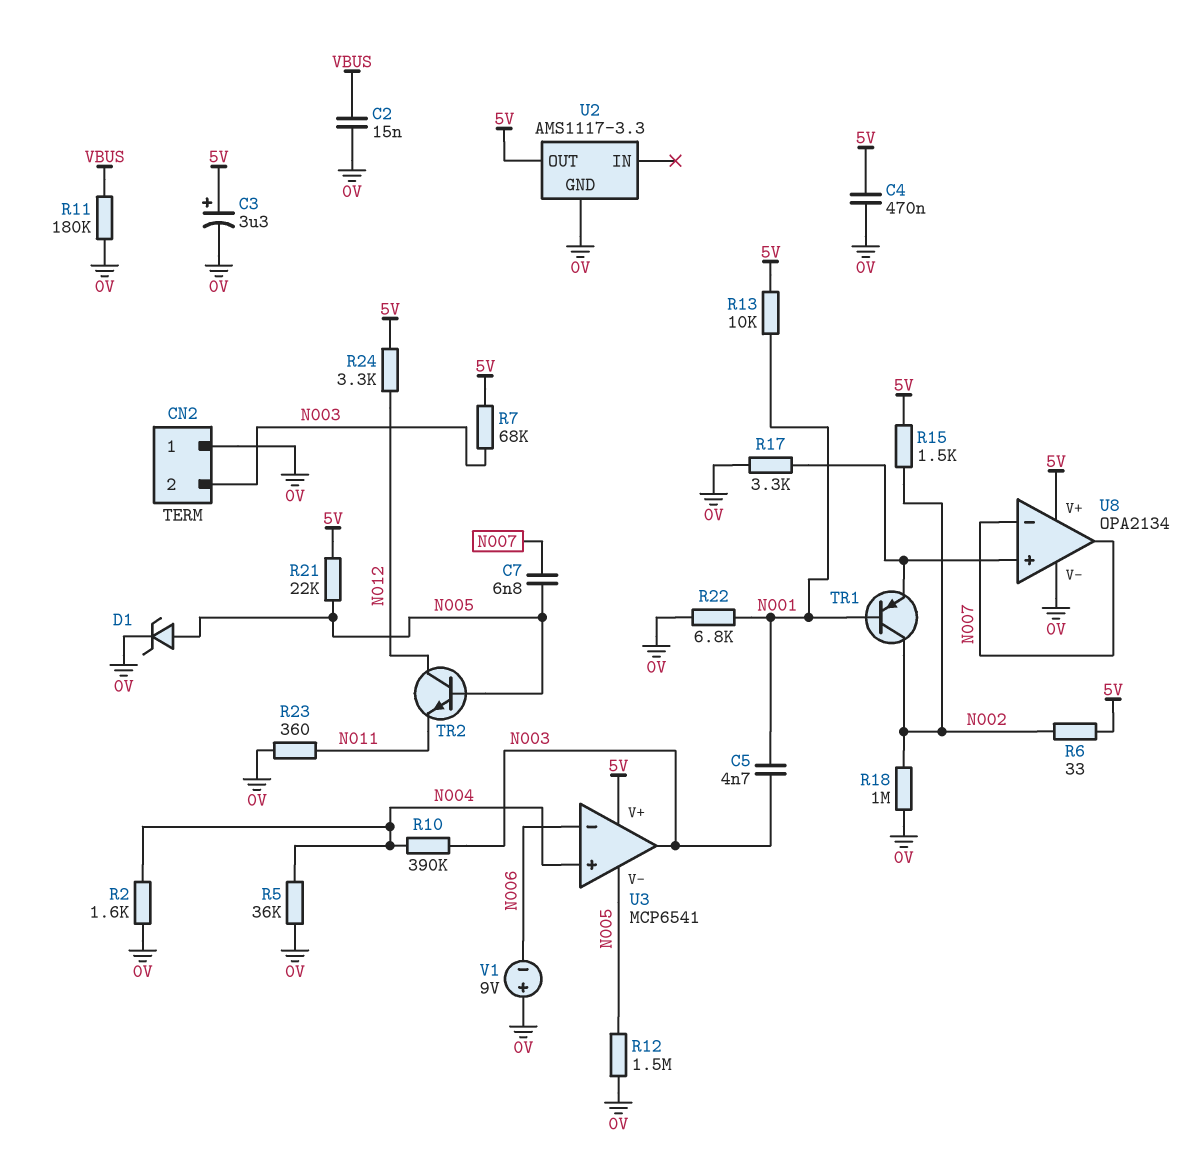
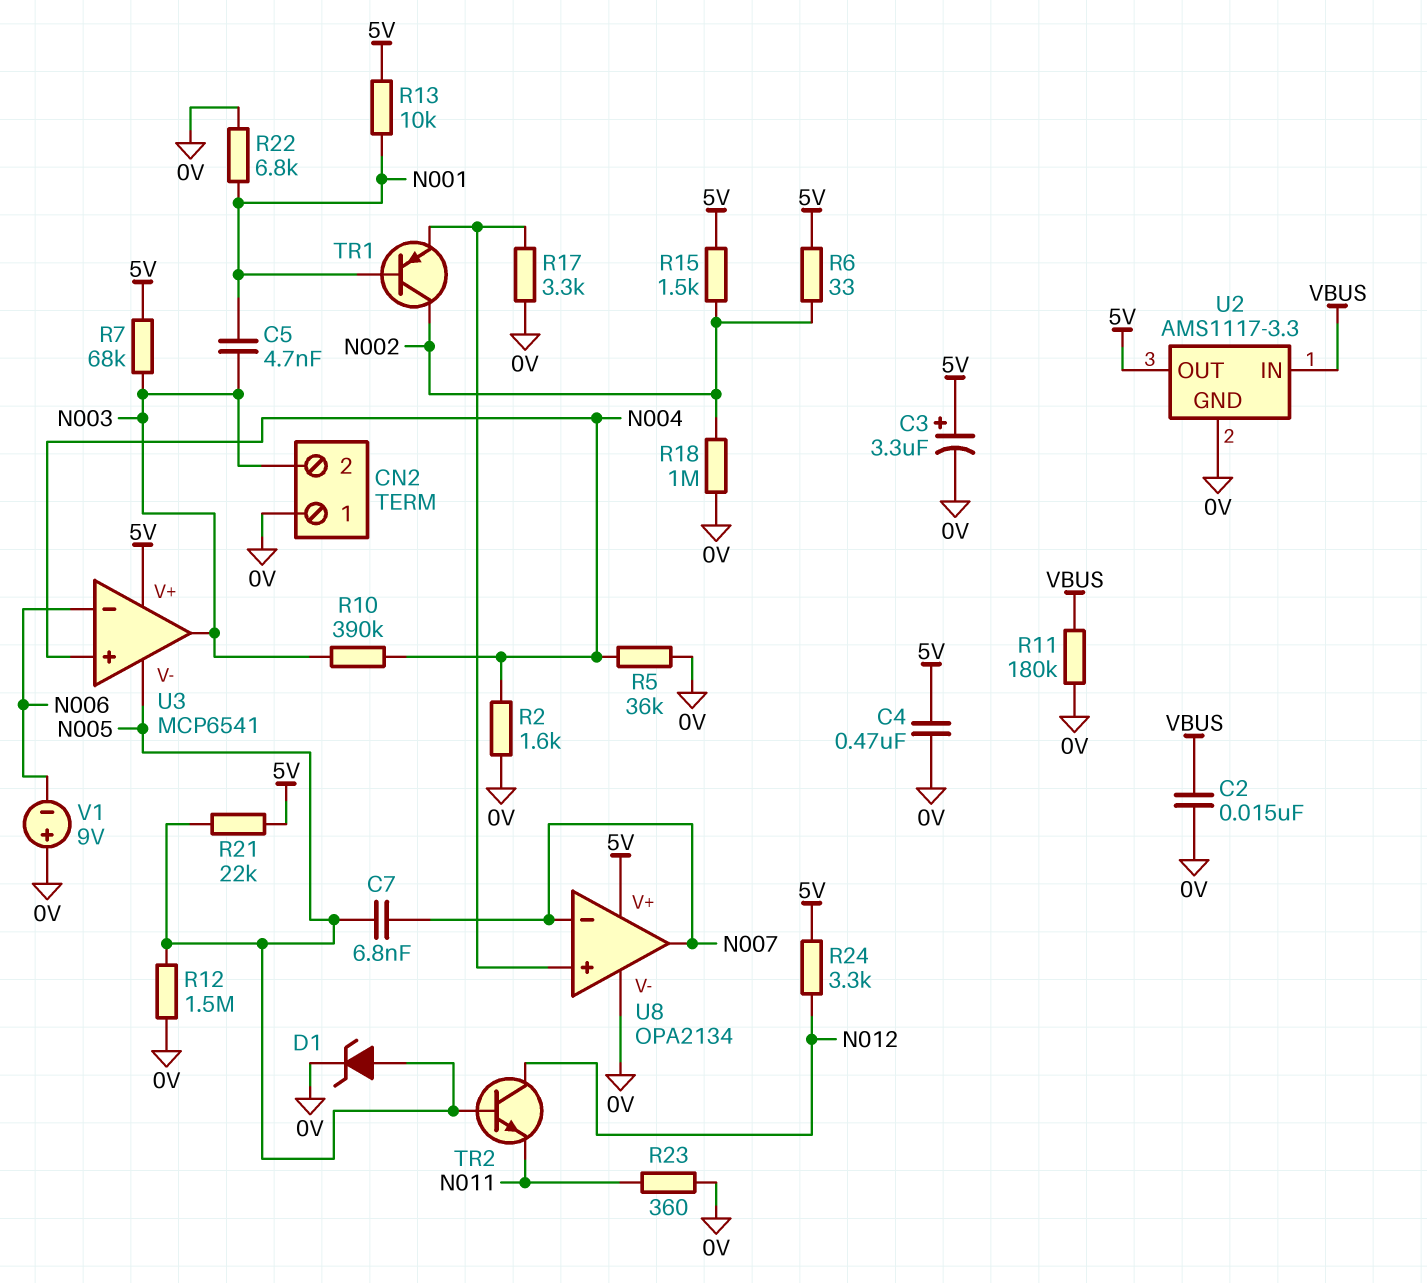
U2 pin IN: none -> VBUS

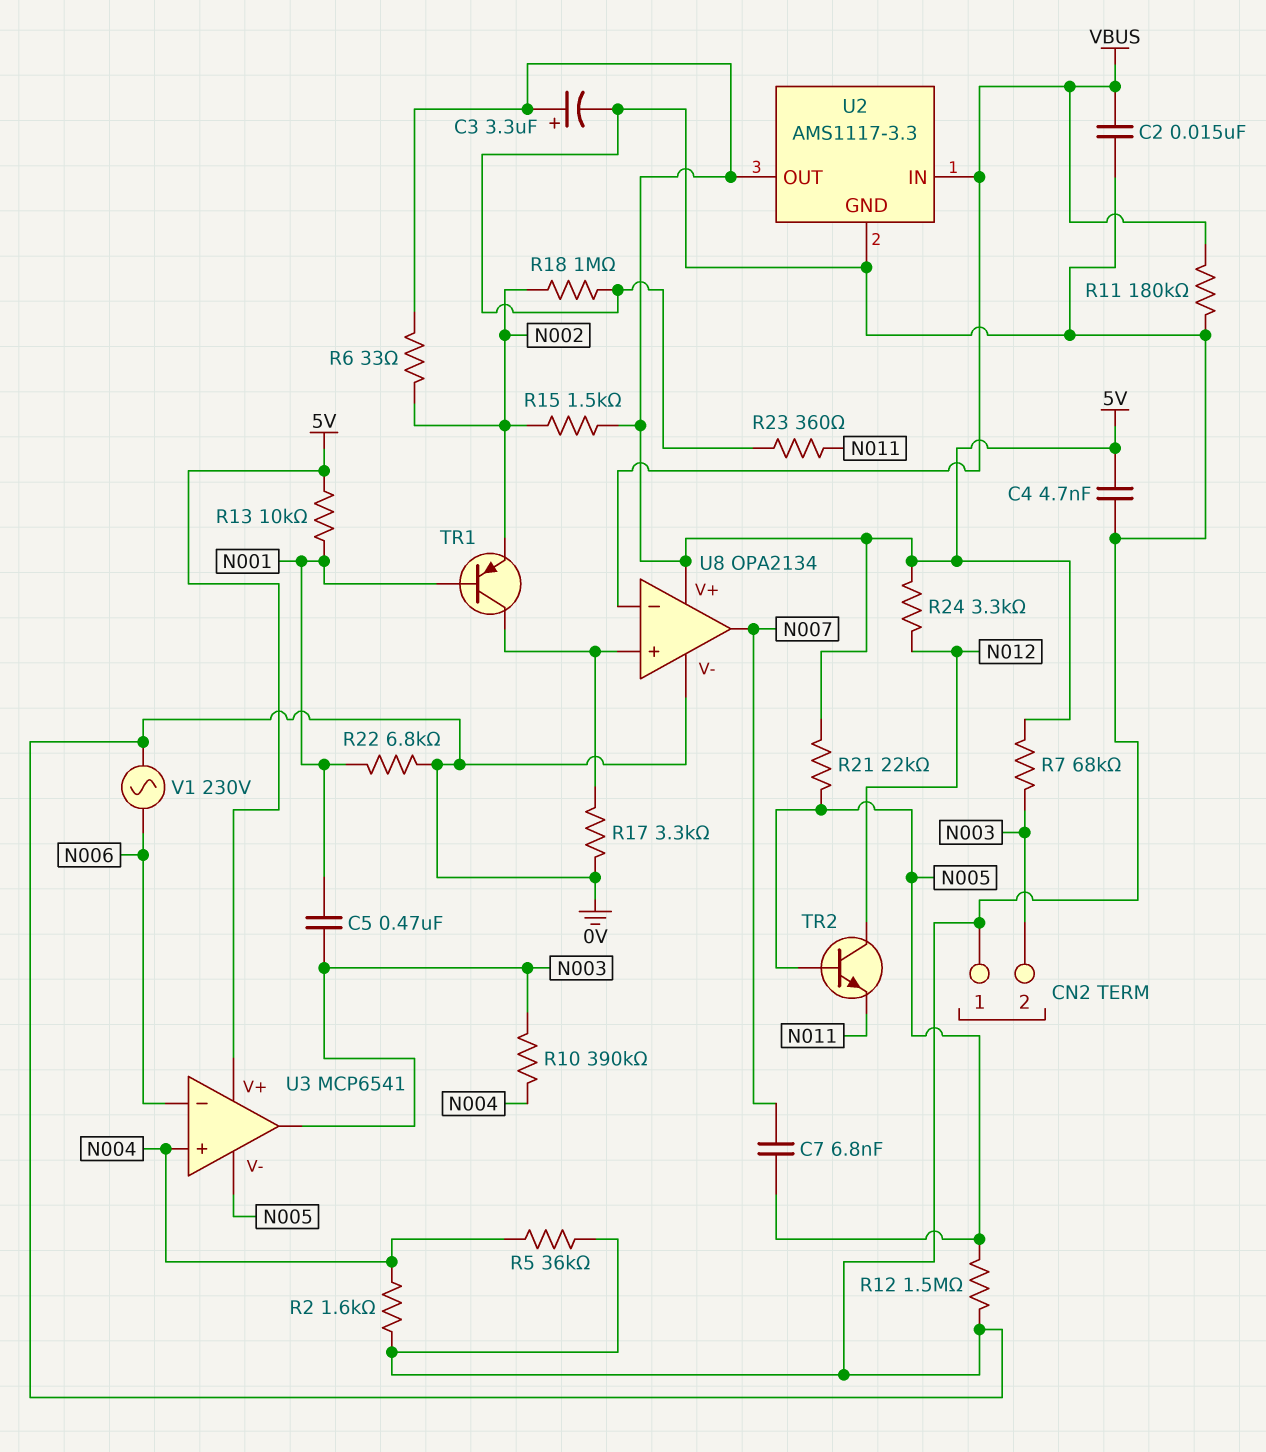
C4: 470nF (0V, 5V) -> 4.7nF (0V, 5V)
C5: 4.7nF (N001, N003) -> 470nF (N001, N003)
D1: zener (A N005, K 0V) -> none
TR1: PNP (B N001, C N002, E U8/in+) -> PNP (B N001, C U8/in+, E N002)
U8 pin in-: N007 -> VBUS
V1: 9V (plus 0V, minus N006) -> AC 230V (0V, N006)

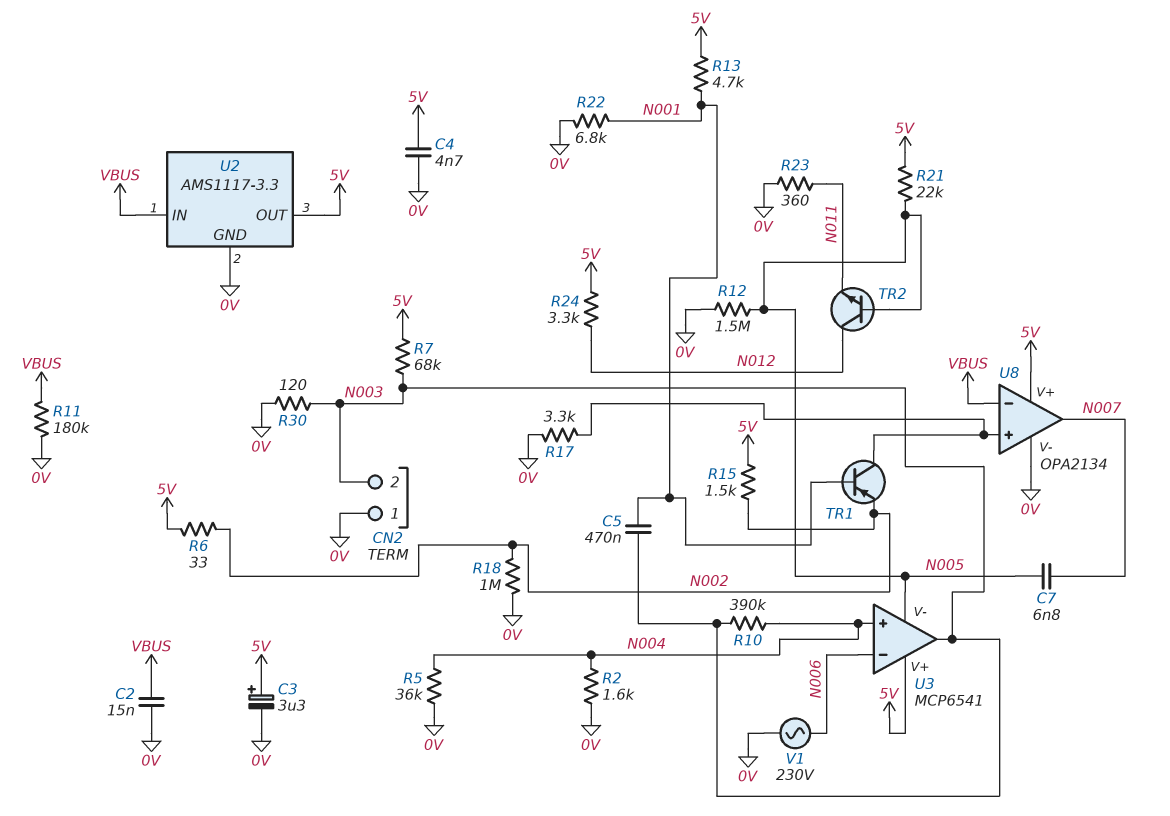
R13: 10k (5V, N001) -> 4.7k (5V, N001)
R30: none -> 120 (0V, N003)

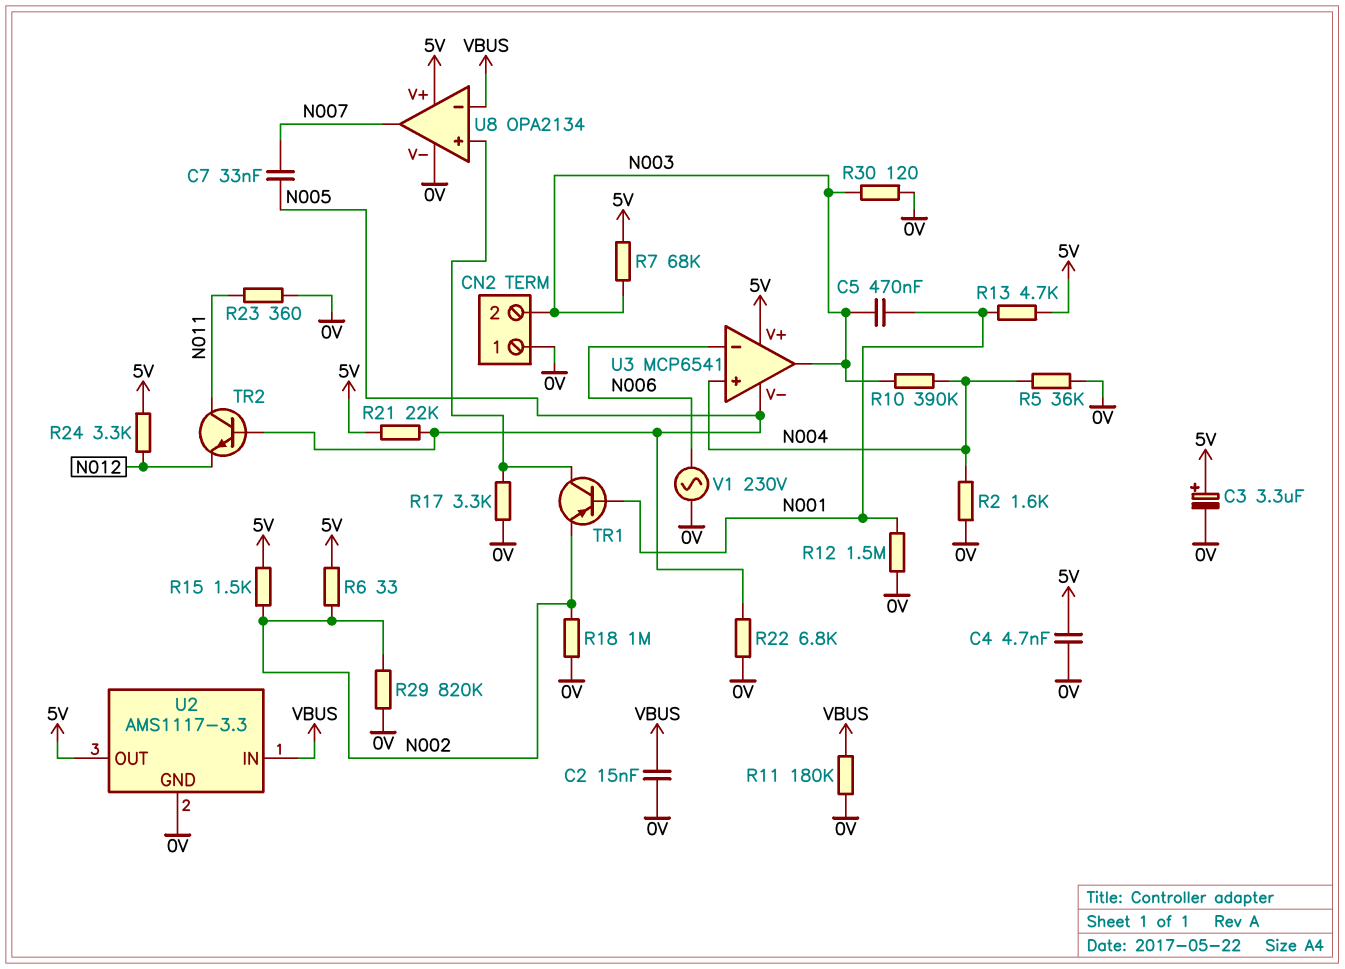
C7: 6.8nF (N005, N007) -> 33nF (N005, N007)
R12: 1.5M (0V, N005) -> 1.5M (0V, N001)
R22: 6.8k (0V, N001) -> 6.8k (0V, N005)
R29: none -> 820k (0V, N002)
TR2: NPN (B N005, C N012, E N011) -> NPN (B N005, C N011, E N012)

